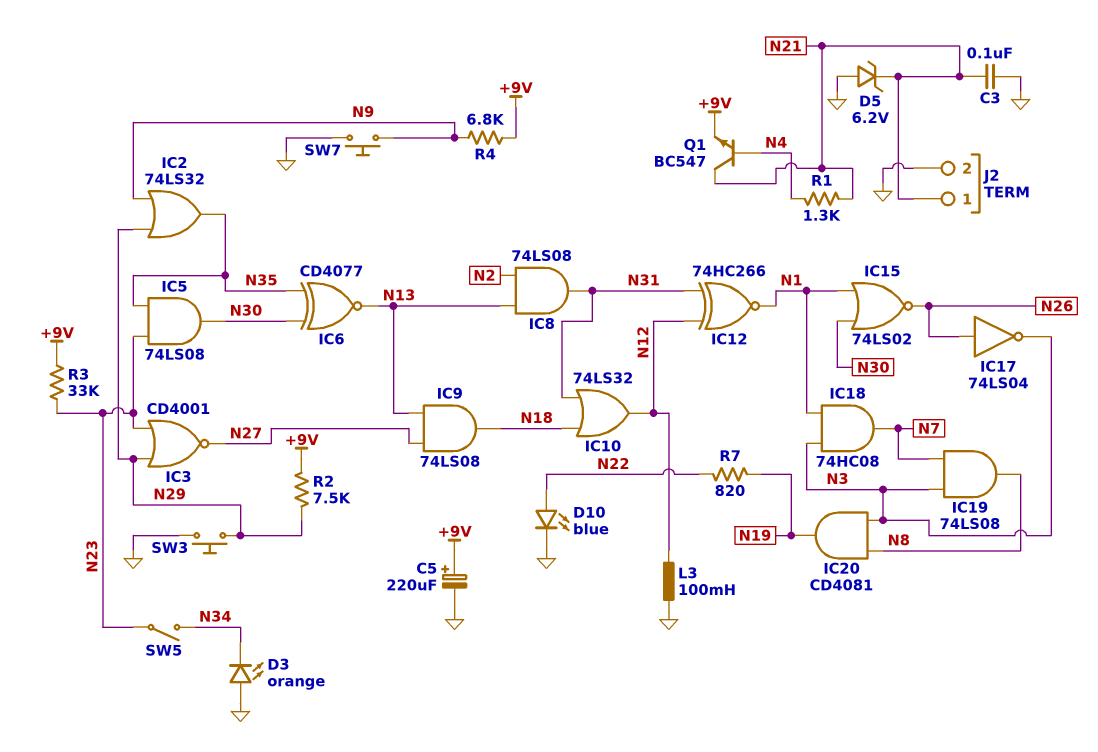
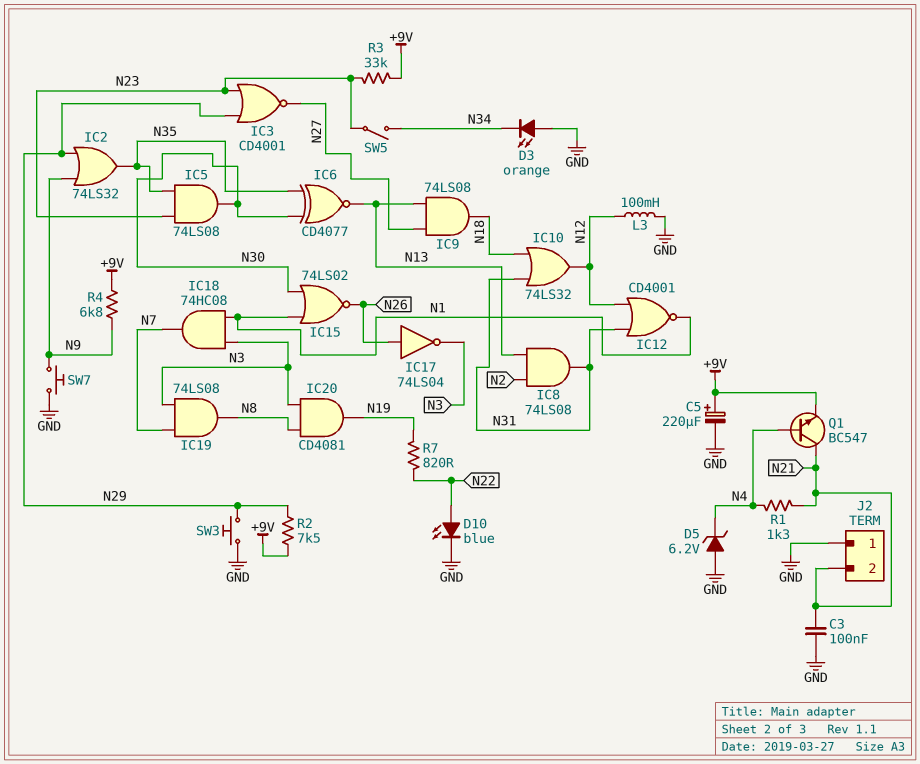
D5: zener 6.2V (A GND, K N21) -> zener 6.2V (A GND, K N4)
IC12: XNOR 74HC266 (in N12, in N31, out N1) -> NOR CD4001 (in N12, in N31, out N1)
J2 pin 1: N21 -> GND
J2 pin 2: GND -> N21

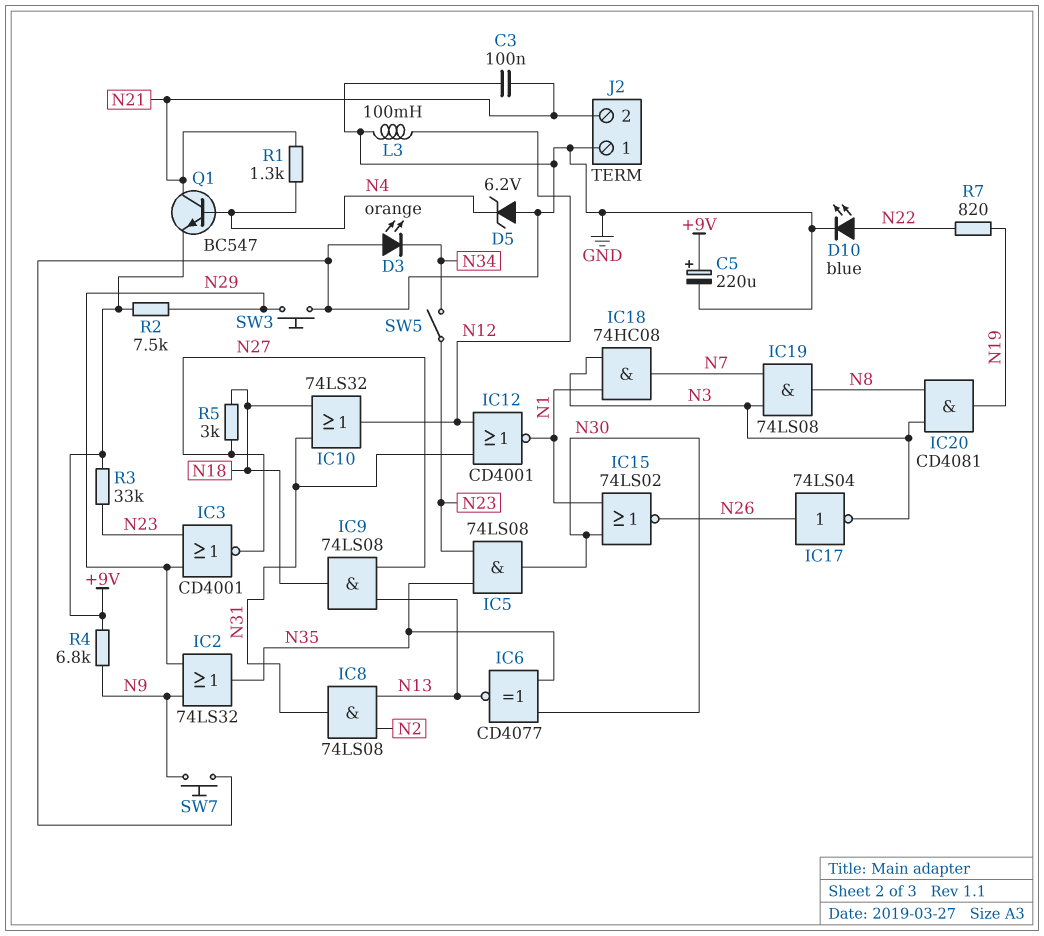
R5: none -> 3k (N18, N27)

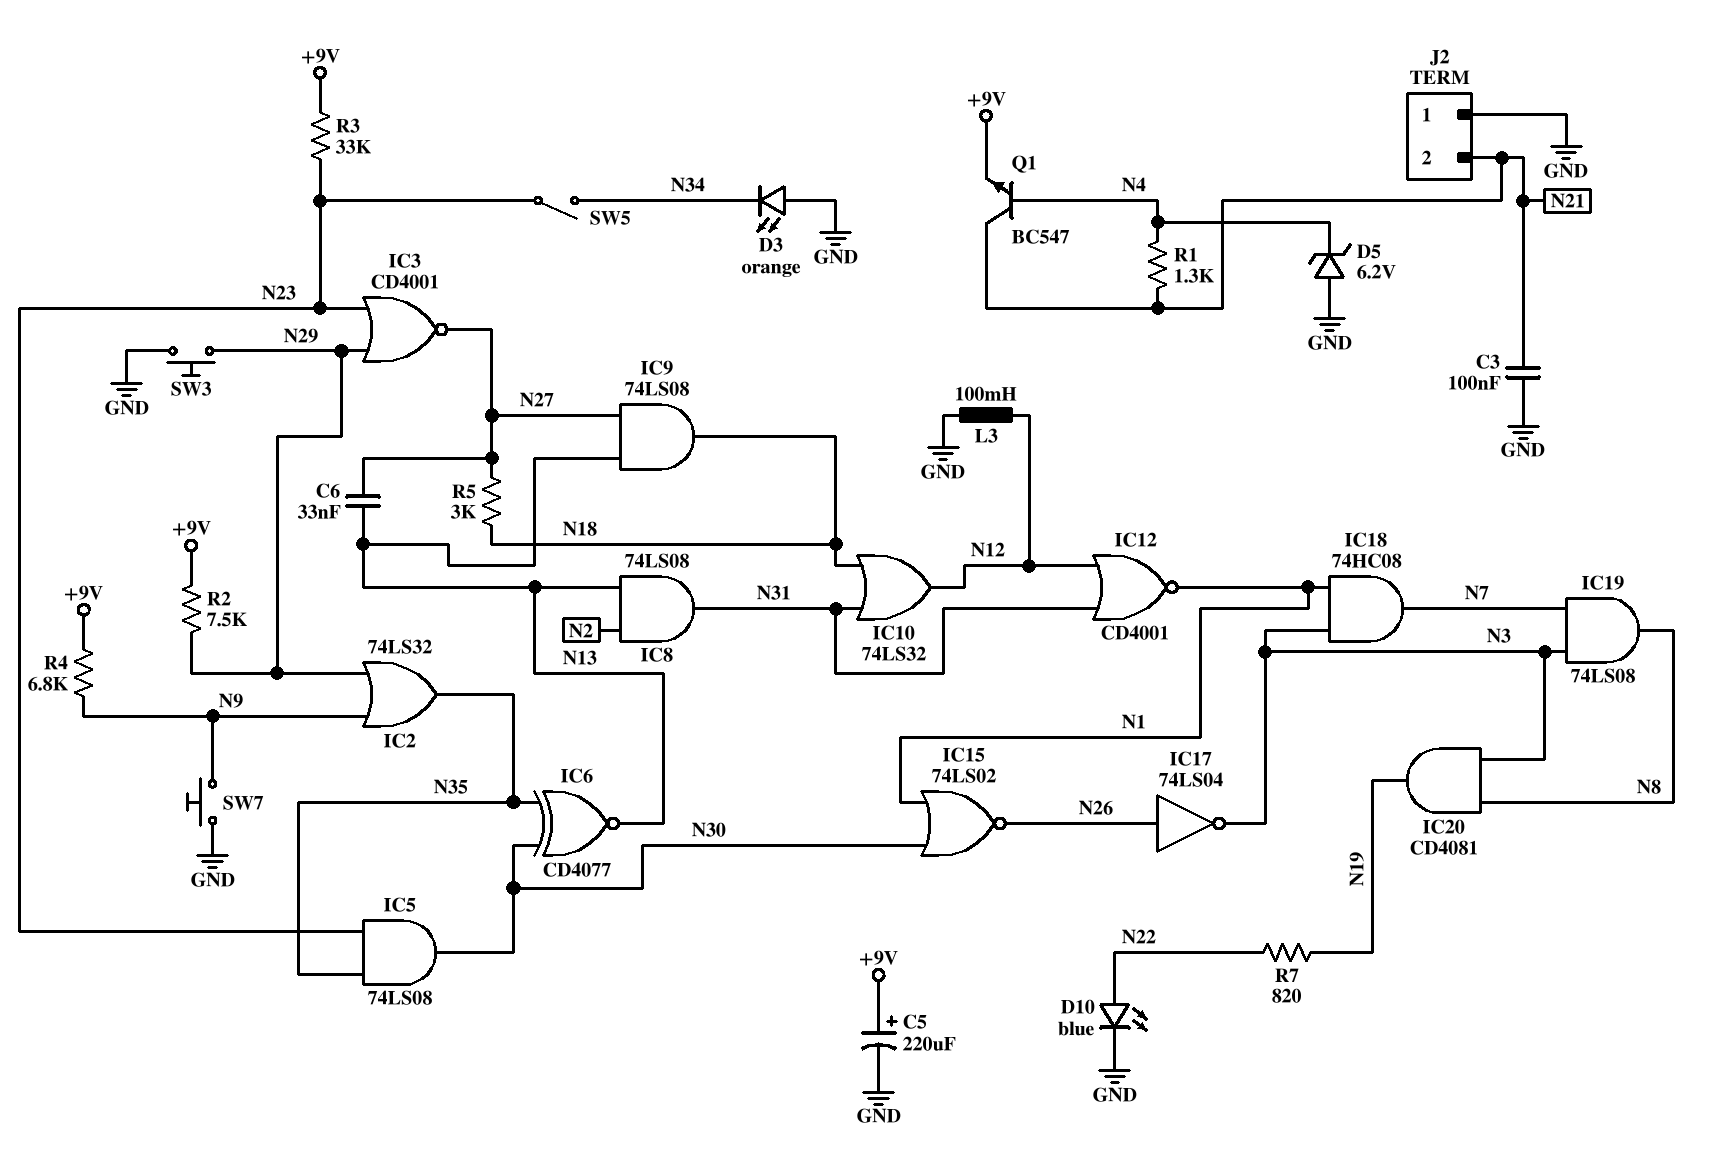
C6: none -> 33nF (N13, N27)

